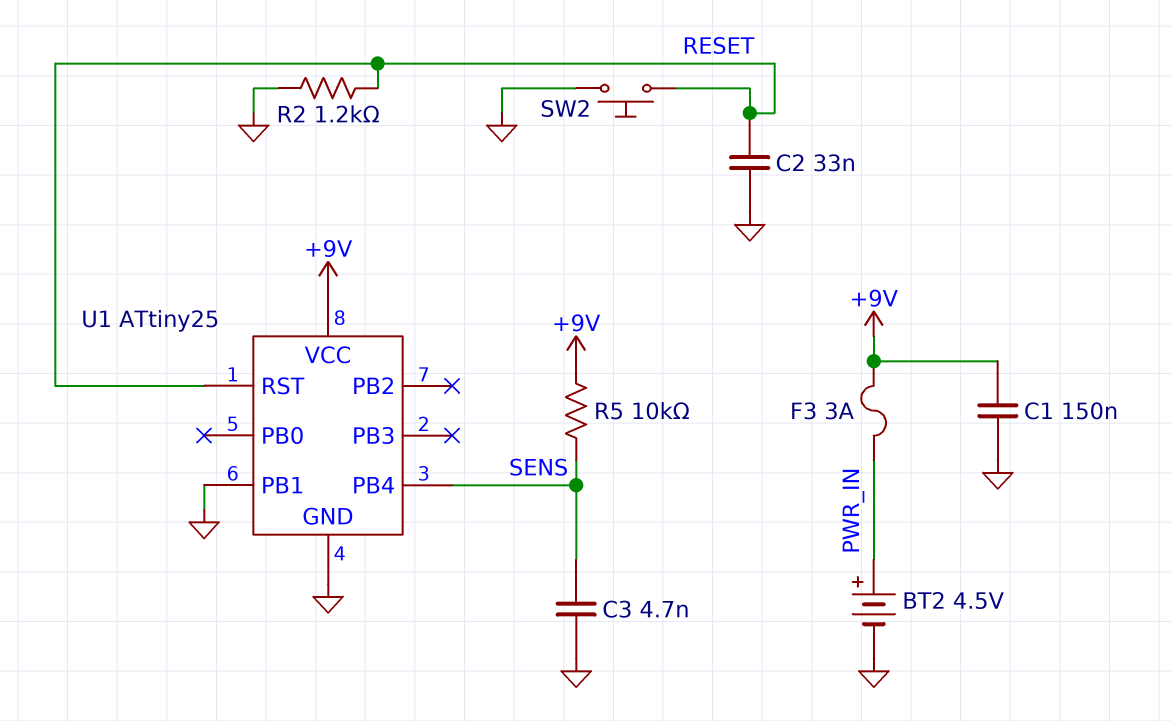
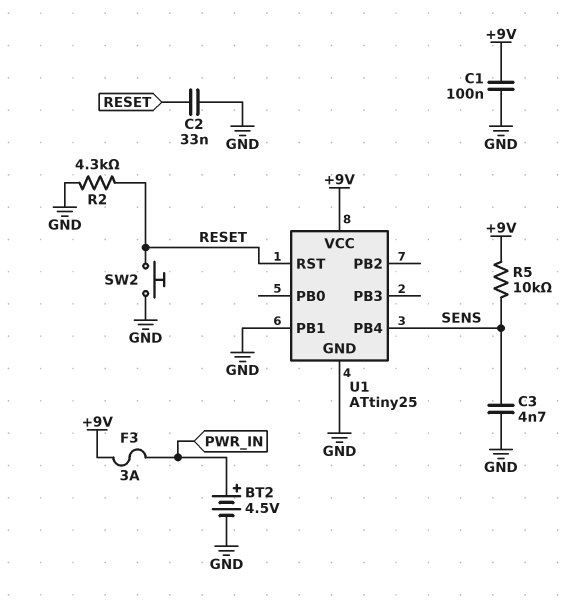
C1: 150nF (+9V, GND) -> 100nF (+9V, GND)
R2: 1.2k (GND, RESET) -> 4.3k (GND, RESET)

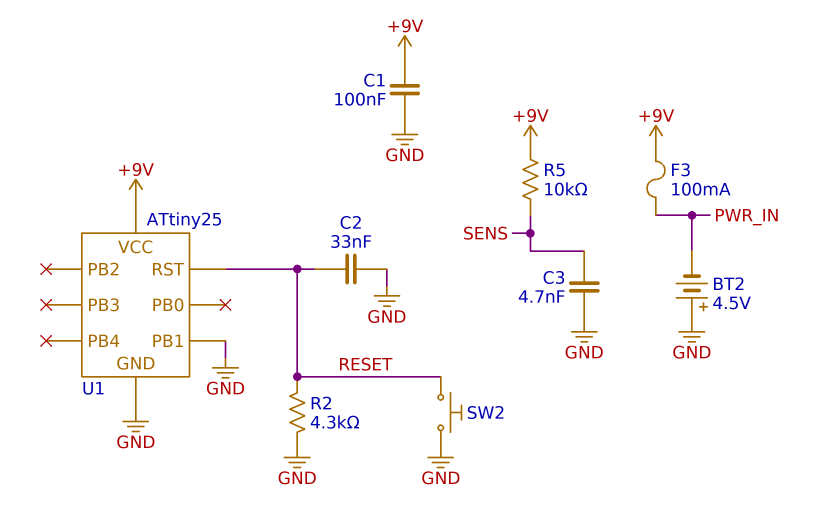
BT2: 4.5V (plus PWR_IN, minus GND) -> 4.5V (plus GND, minus PWR_IN)
F3: 3A (+9V, PWR_IN) -> 100mA (+9V, PWR_IN)
U1 pin PB4: SENS -> none

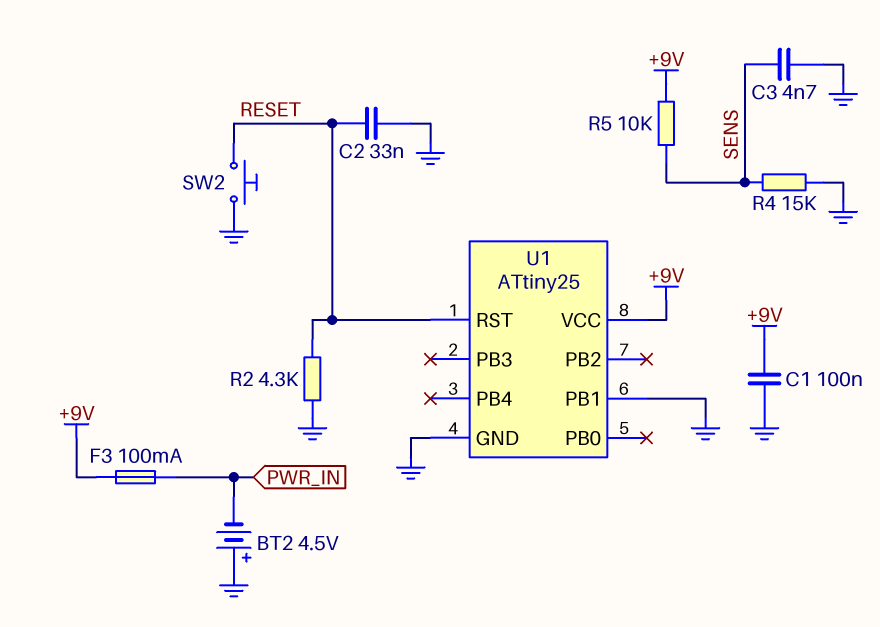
R4: none -> 15k (GND, SENS)

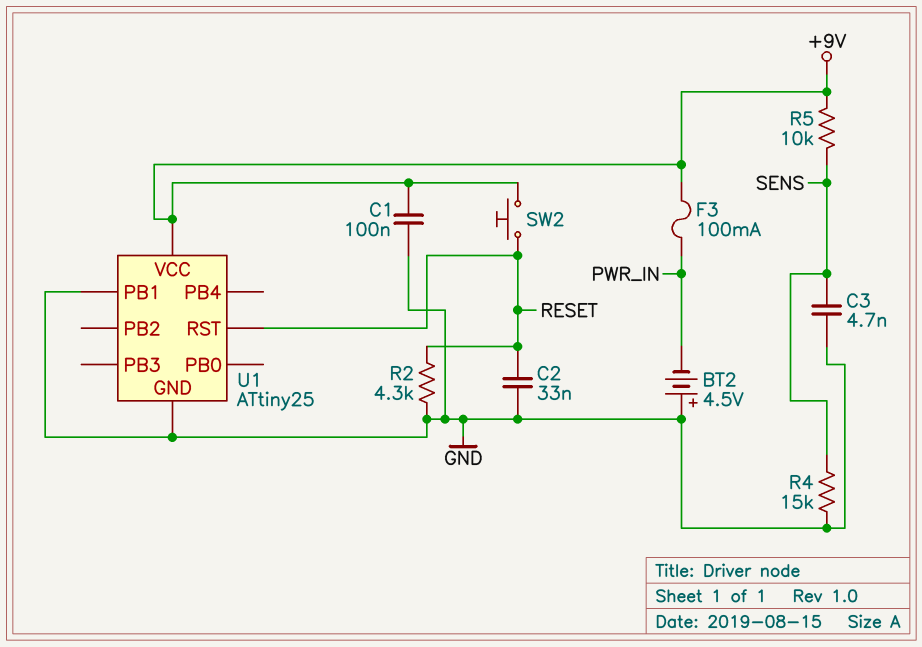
SW2: button (GND, RESET) -> button (+9V, RESET)

